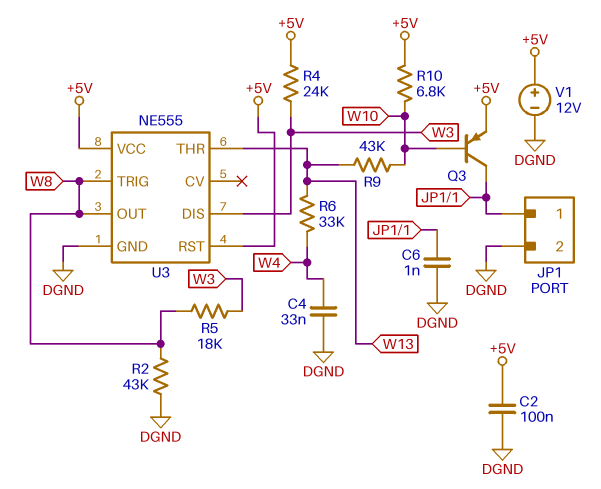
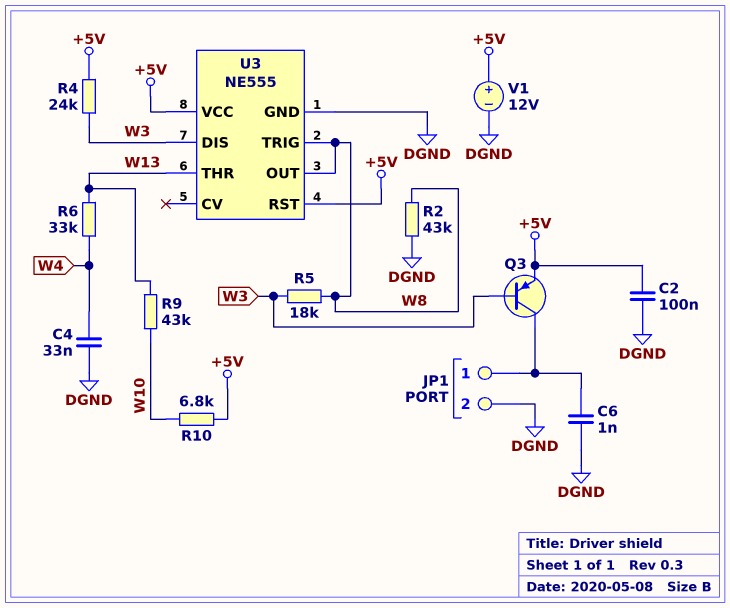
Q3: PNP (B W10, C JP1/1, E +5V) -> PNP (B W3, C JP1/1, E +5V)

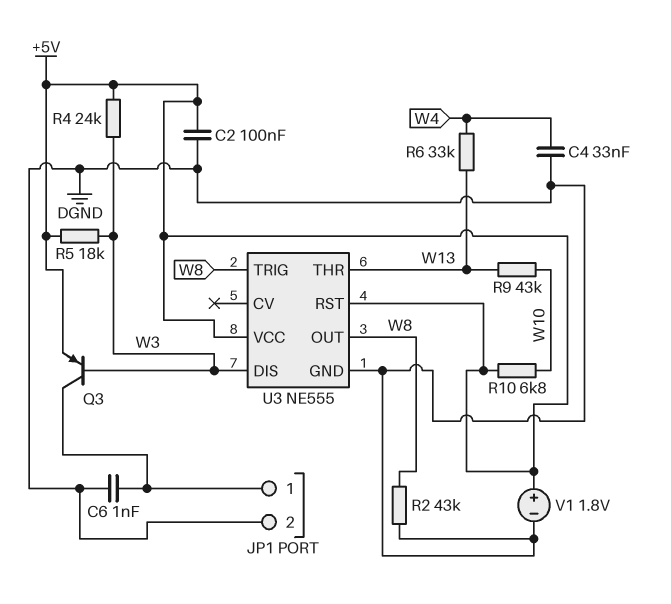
R5: 18k (W3, W8) -> 18k (+5V, W3)
V1: 12V (plus +5V, minus DGND) -> 1.8V (plus +5V, minus DGND)

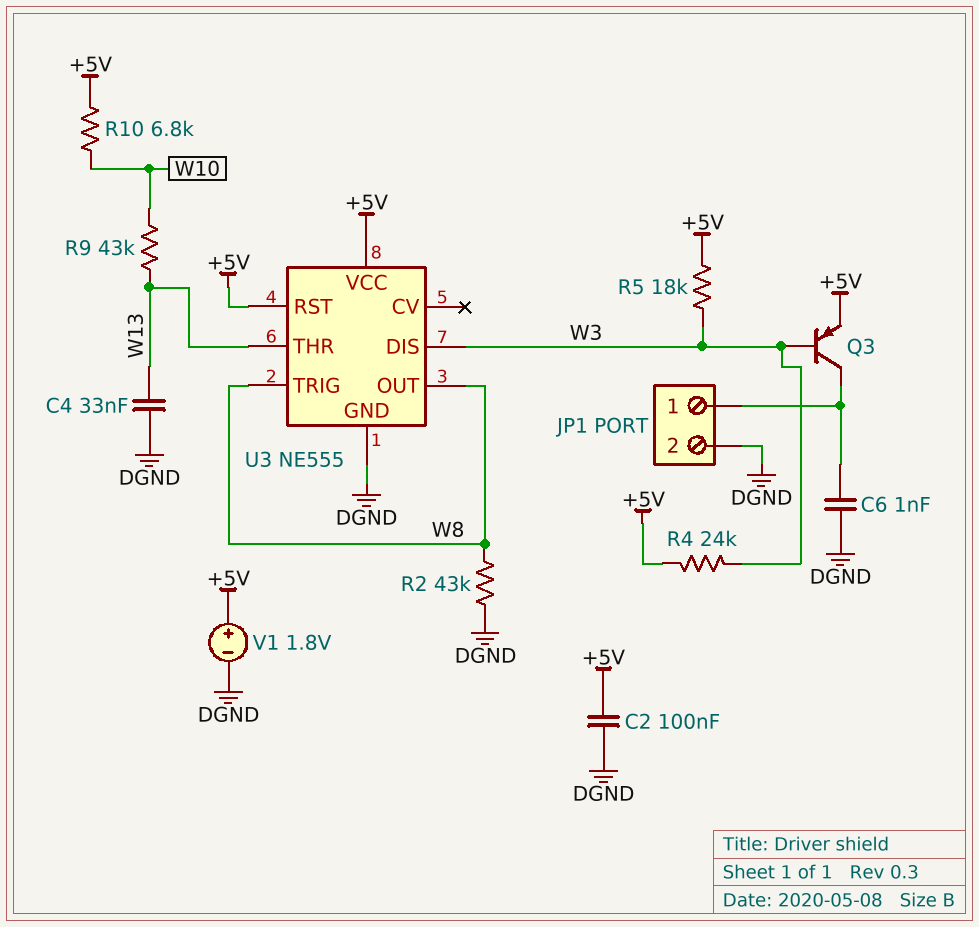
C4: 33nF (DGND, W4) -> 33nF (DGND, W13)
R6: 33k (W4, W13) -> none

